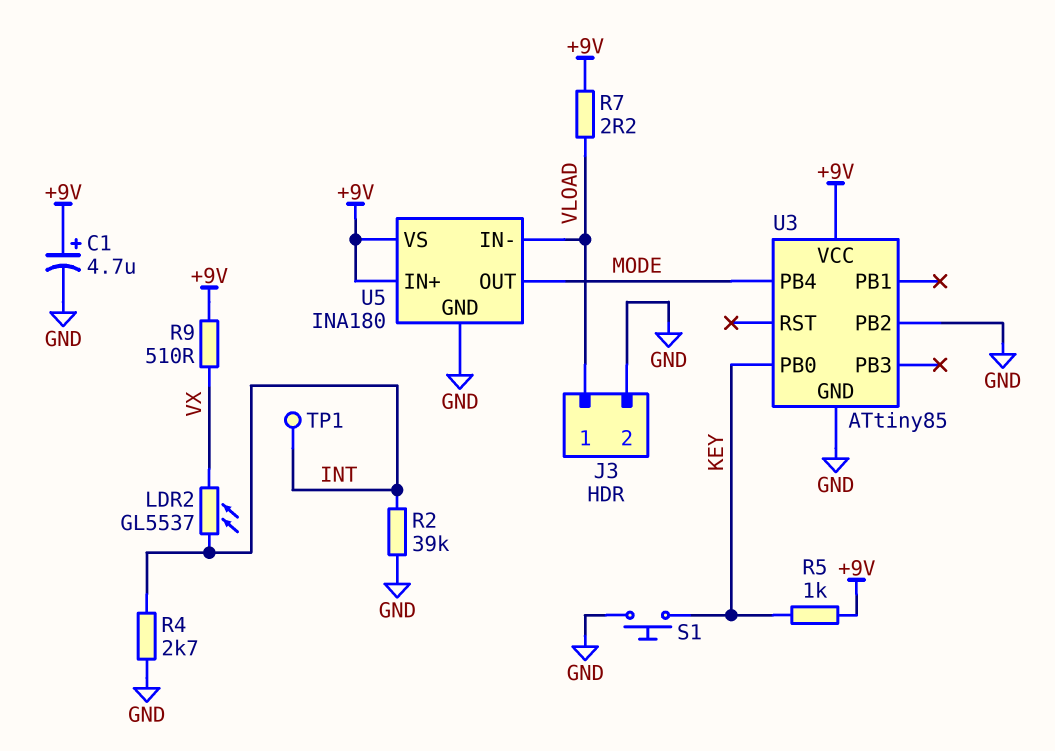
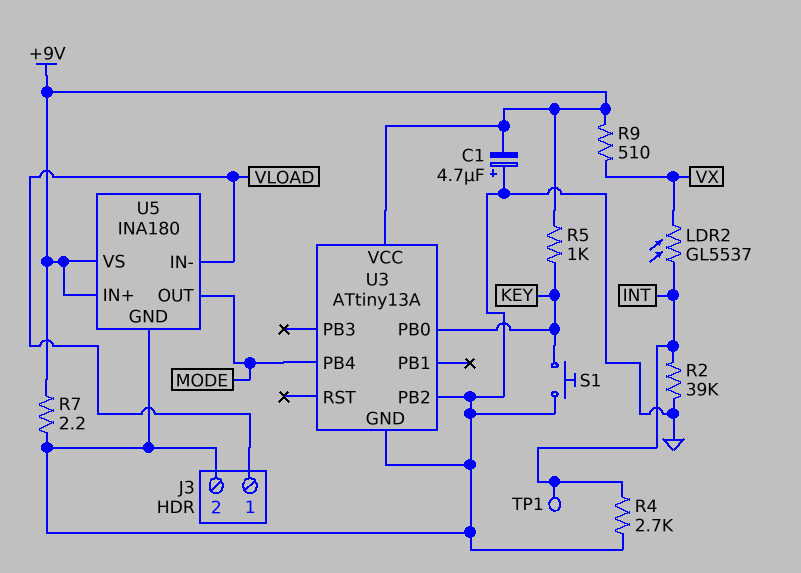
C1: 4.7uF (plus +9V, minus GND) -> 4.7uF (plus GND, minus +9V)
R7: 2.2 (+9V, VLOAD) -> 2.2 (+9V, GND)
U3: ATtiny85 -> ATtiny13A

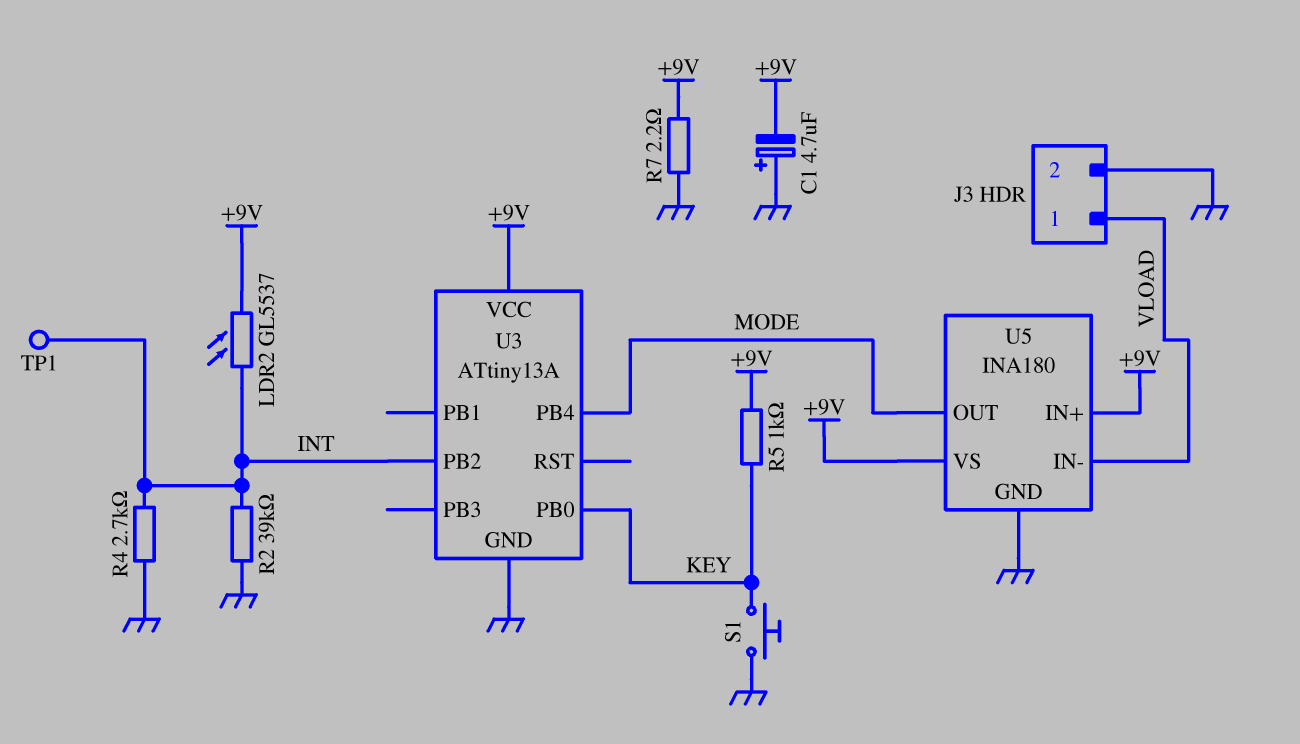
LDR2: GL5537 (INT, VX) -> GL5537 (+9V, INT)
R9: 510 (+9V, VX) -> none
U3 pin PB2: GND -> INT

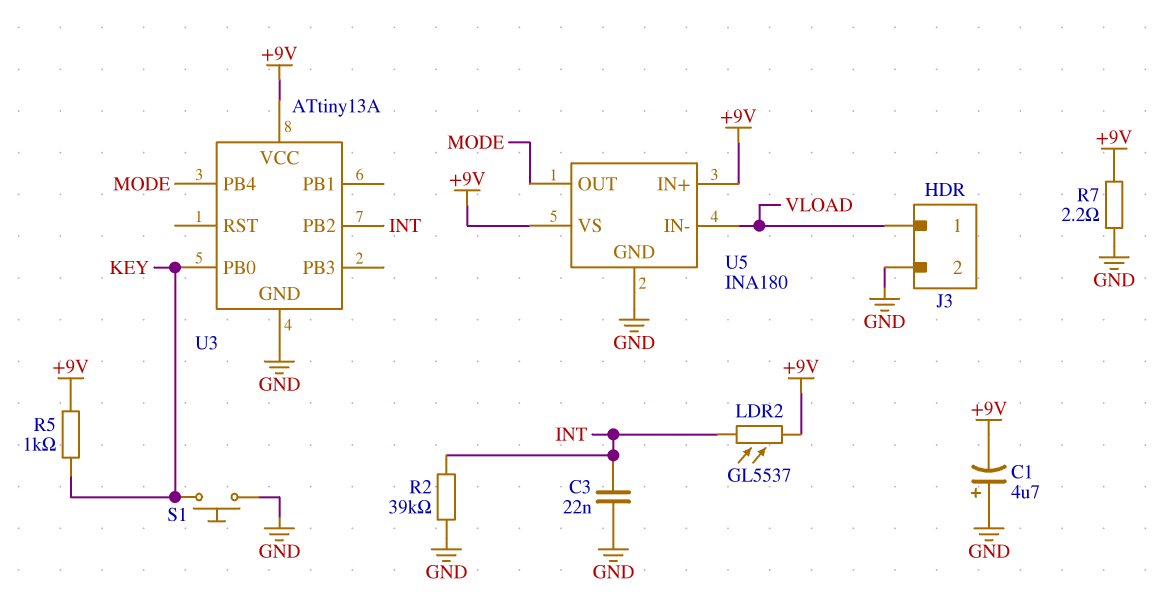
C3: none -> 22nF (GND, INT)
R4: 2.7k (GND, INT) -> none
TP1: test point (INT) -> none

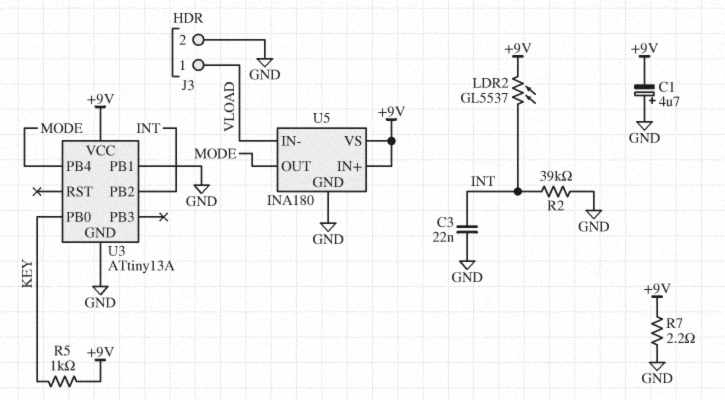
S1: button (GND, KEY) -> none
U3 pin PB1: none -> GND

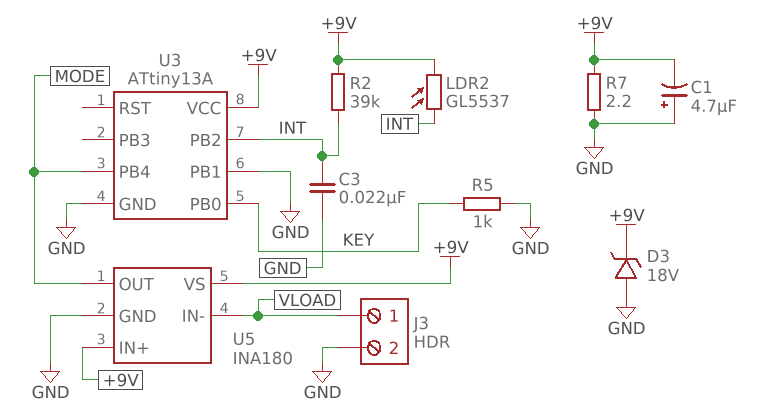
D3: none -> zener 18V (A GND, K +9V)
R2: 39k (GND, INT) -> 39k (+9V, INT)
R5: 1k (+9V, KEY) -> 1k (GND, KEY)

